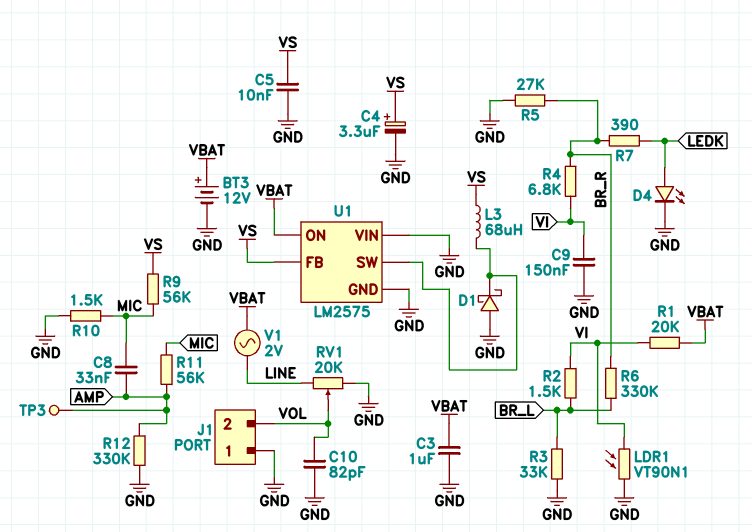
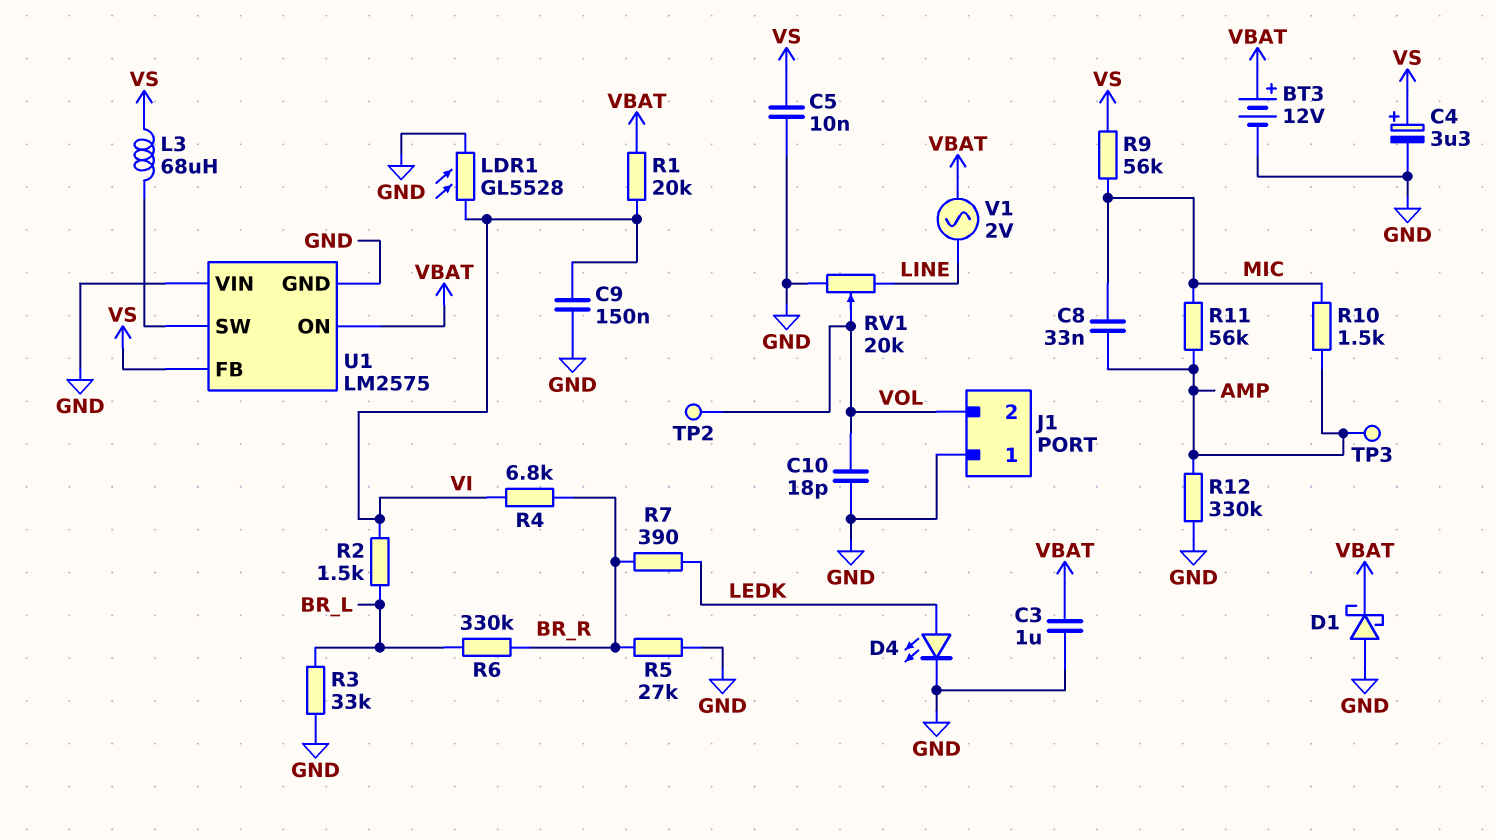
C10: 82pF (GND, VOL) -> 18pF (GND, VOL)
D1: schottky (A GND, K U1/SW) -> schottky (A GND, K VBAT)
LDR1: VT90N1 (GND, VI) -> GL5528 (GND, VI)
R10: 1.5k (GND, MIC) -> 1.5k (AMP, MIC)
TP2: none -> test point (VOL)

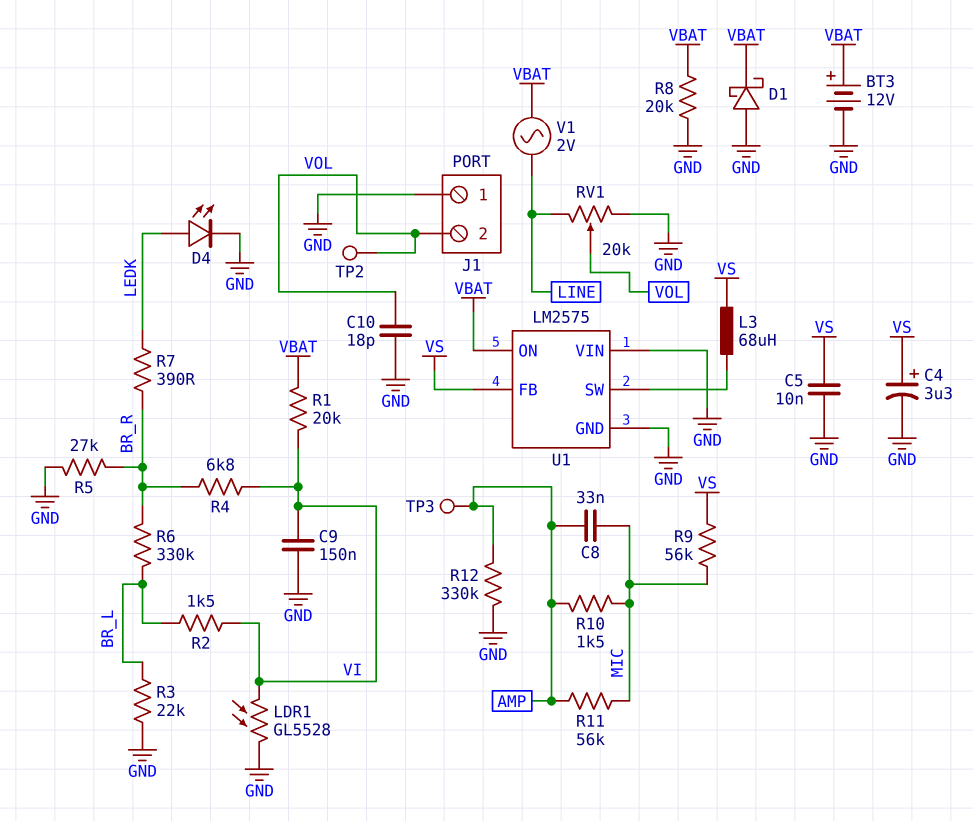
C3: 1uF (GND, VBAT) -> none
R3: 33k (BR_L, GND) -> 22k (BR_L, GND)
R8: none -> 20k (GND, VBAT)

